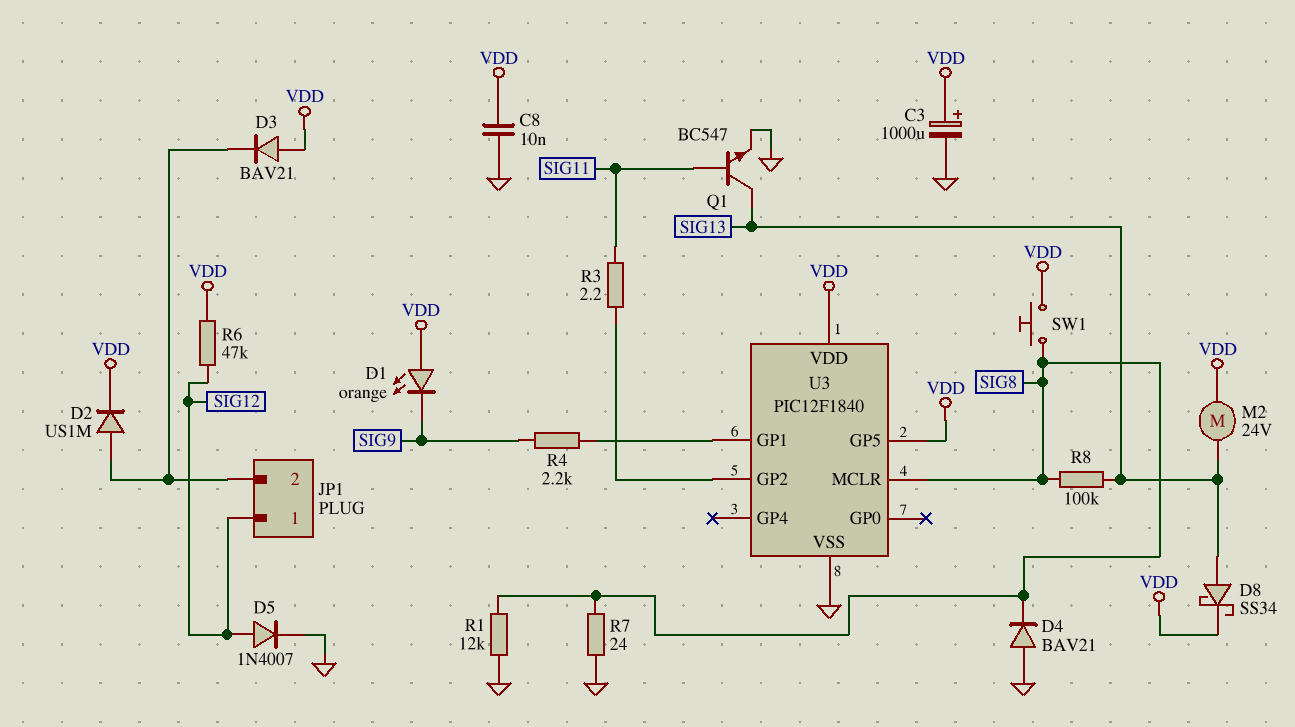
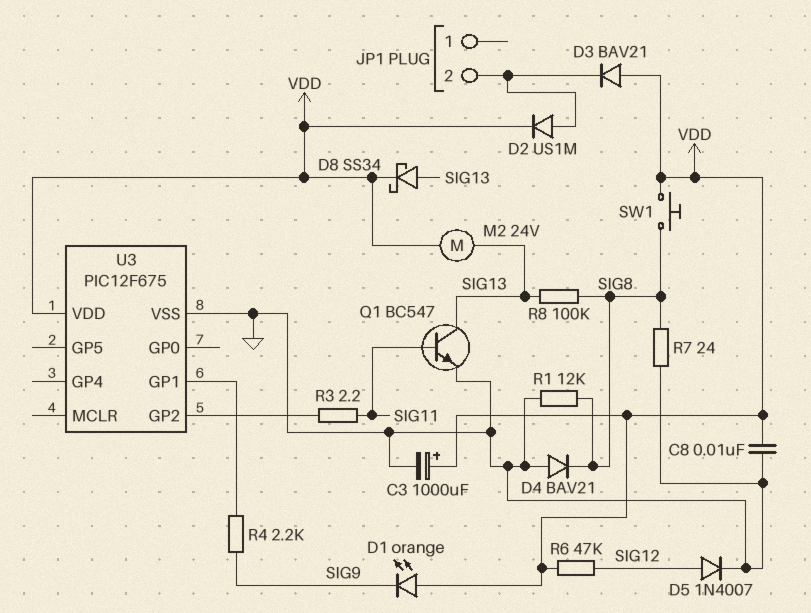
JP1 pin 1: SIG12 -> none
U3: PIC12F1840 -> PIC12F675
U3 pin GP5: VDD -> none
U3 pin MCLR: SIG8 -> none

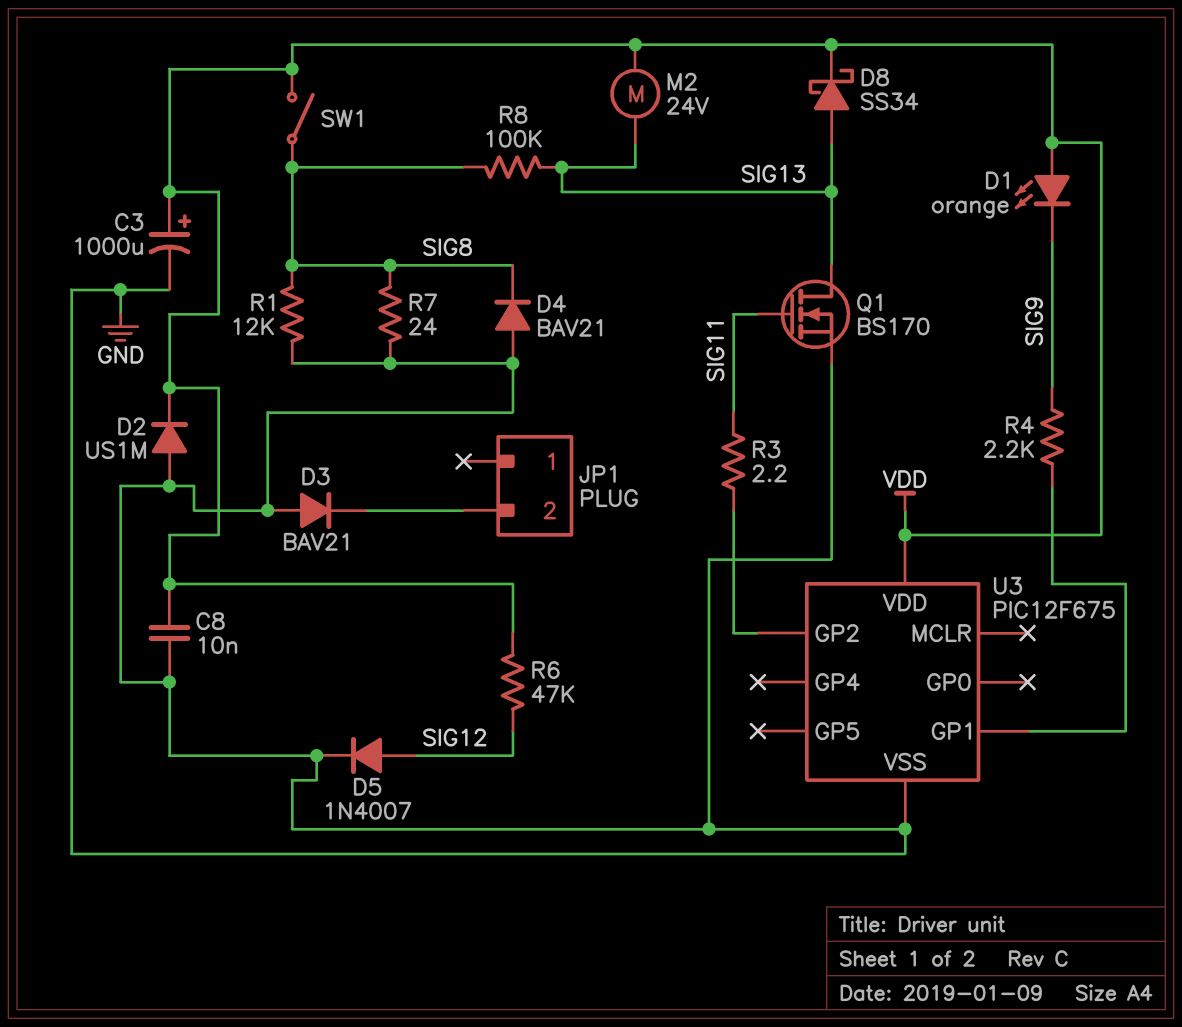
D2: diode US1M (A JP1/2, K VDD) -> diode US1M (A GND, K VDD)
D3: diode BAV21 (A VDD, K JP1/2) -> diode BAV21 (A GND, K JP1/2)
Q1: NPN BC547 (B SIG11, C SIG13, E GND) -> NMOS BS170 (G SIG11, D SIG13, S GND)
SW1: button (SIG8, VDD) -> switch (SIG8, VDD)

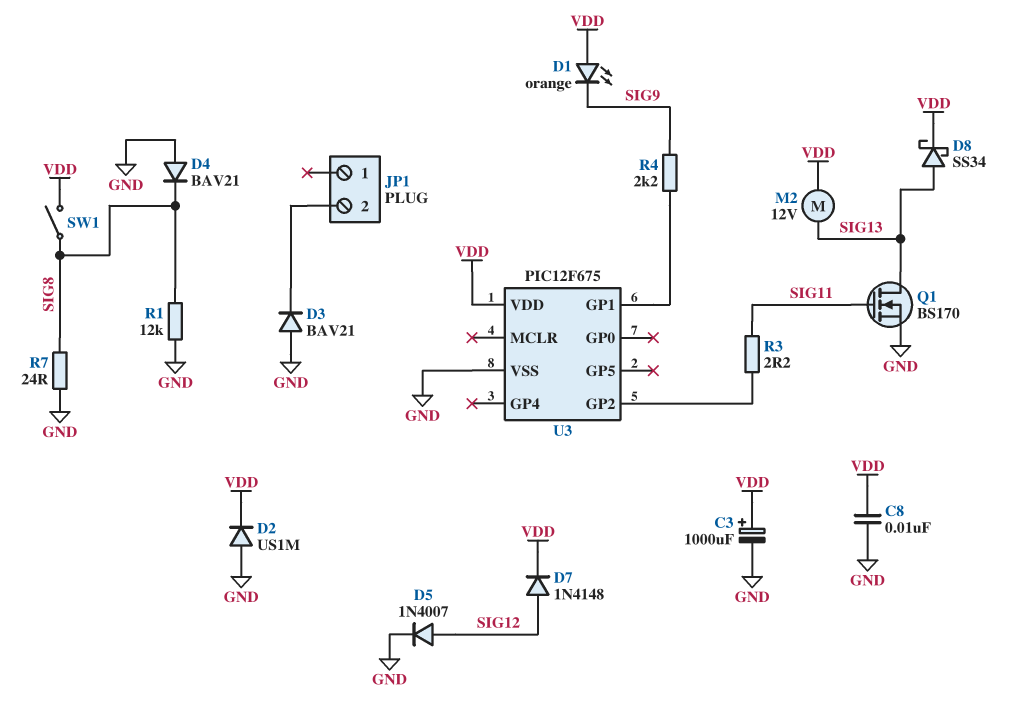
D7: none -> diode 1N4148 (A SIG12, K VDD)
M2: motor 24V (SIG13, VDD) -> motor 12V (SIG13, VDD)
R6: 47k (SIG12, VDD) -> none
R8: 100k (SIG8, SIG13) -> none

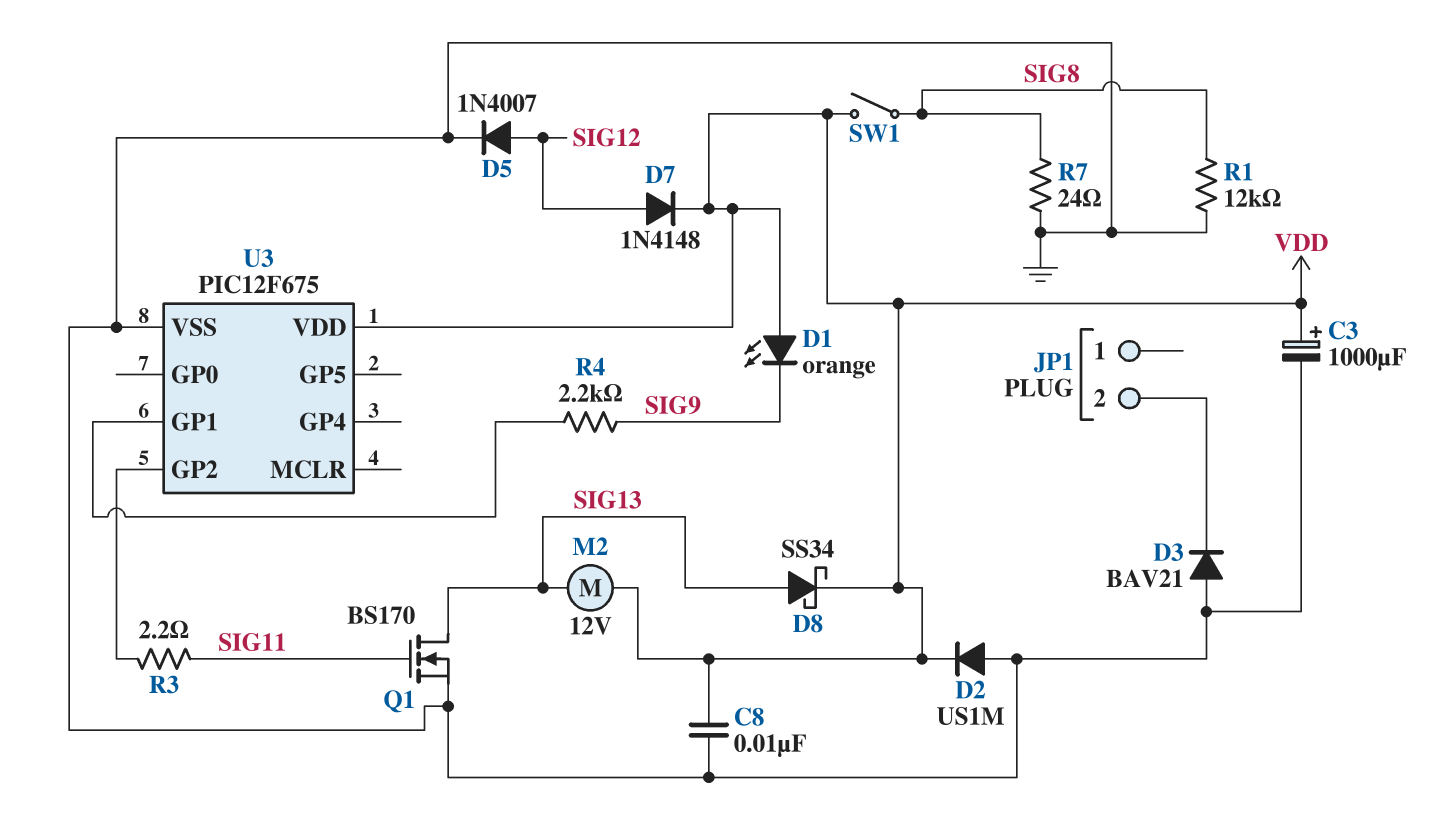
D4: diode BAV21 (A GND, K SIG8) -> none

